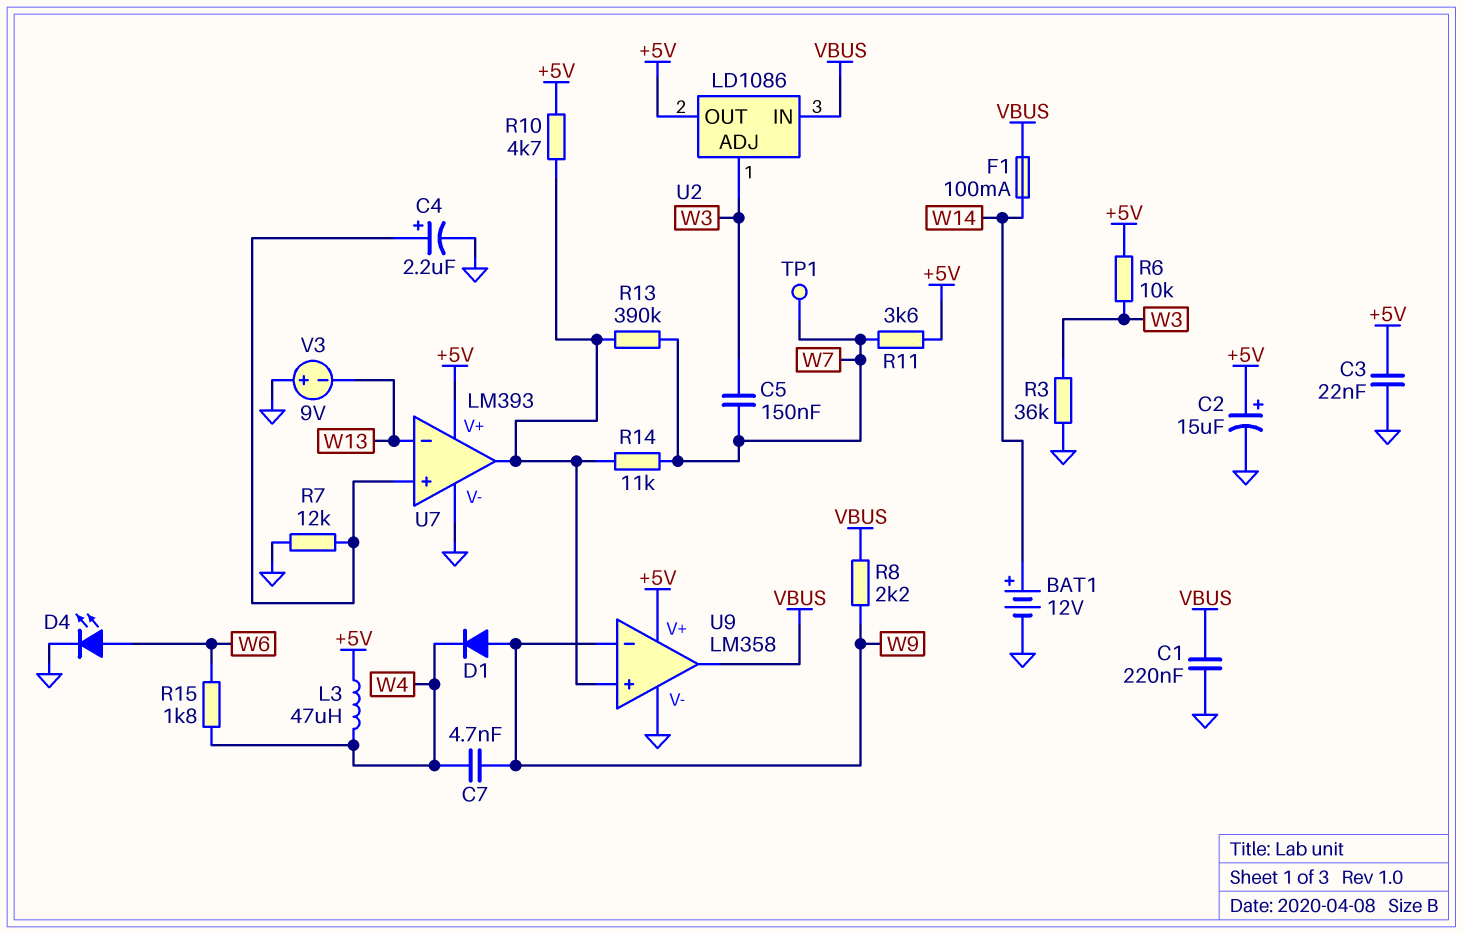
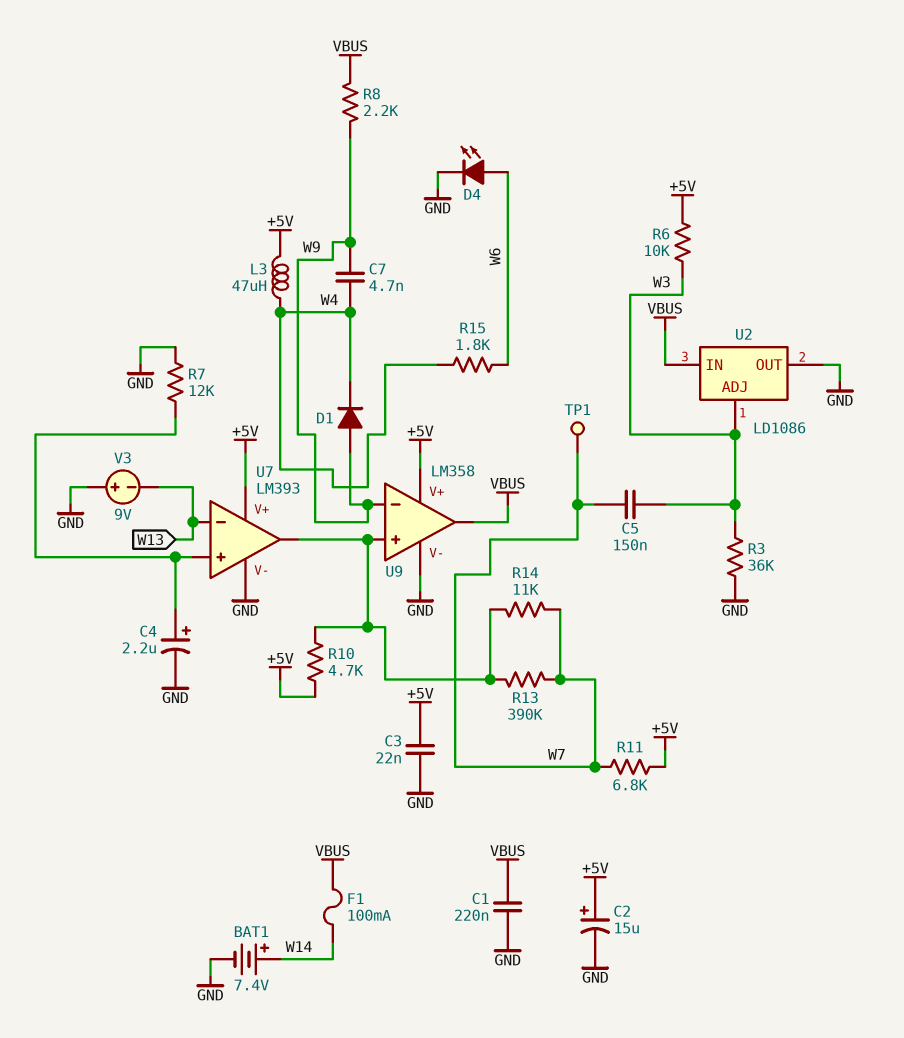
BAT1: 12V (plus W14, minus GND) -> 7.4V (plus W14, minus GND)
R11: 3.6k (+5V, W7) -> 6.8k (+5V, W7)
U2 pin OUT: +5V -> GND

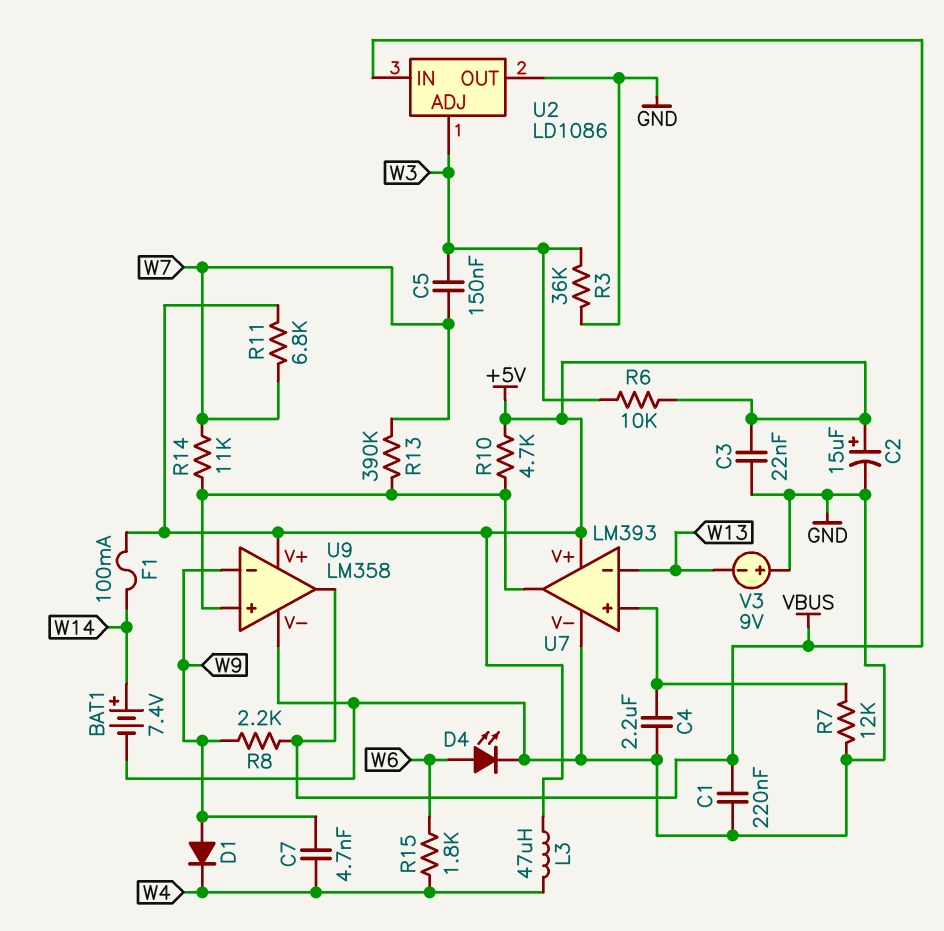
C4: 2.2uF (plus U7/in+, minus GND) -> 2.2uF (GND, U7/in+)
F1: 100mA (VBUS, W14) -> 100mA (+5V, W14)
TP1: test point (W7) -> none

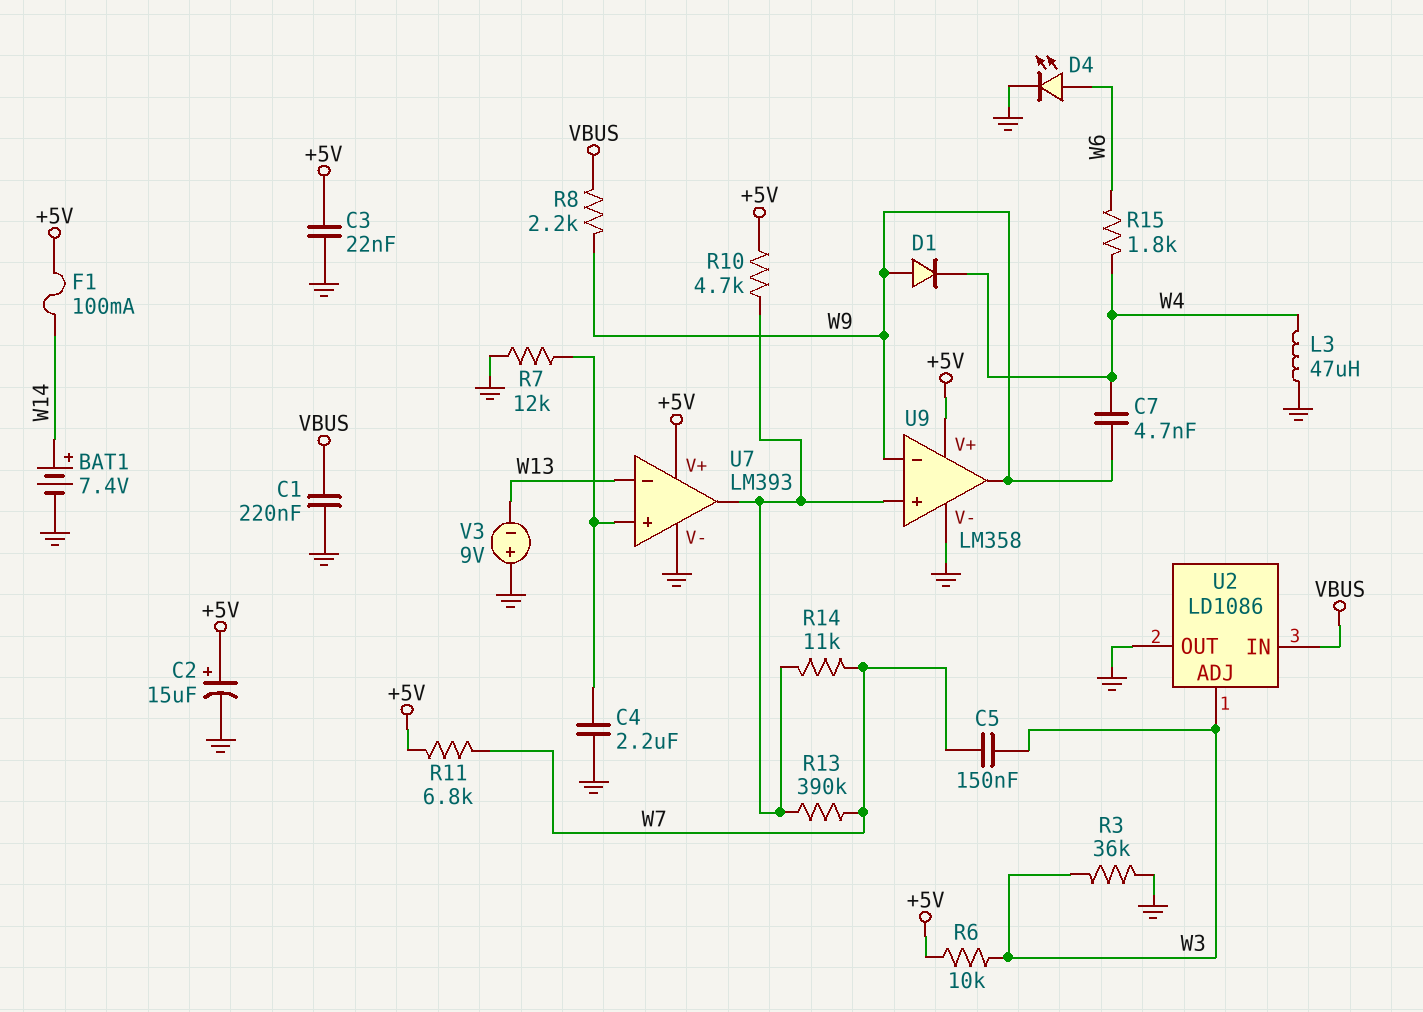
L3: 47uH (+5V, W4) -> 47uH (GND, W4)
U9 pin out: VBUS -> W9

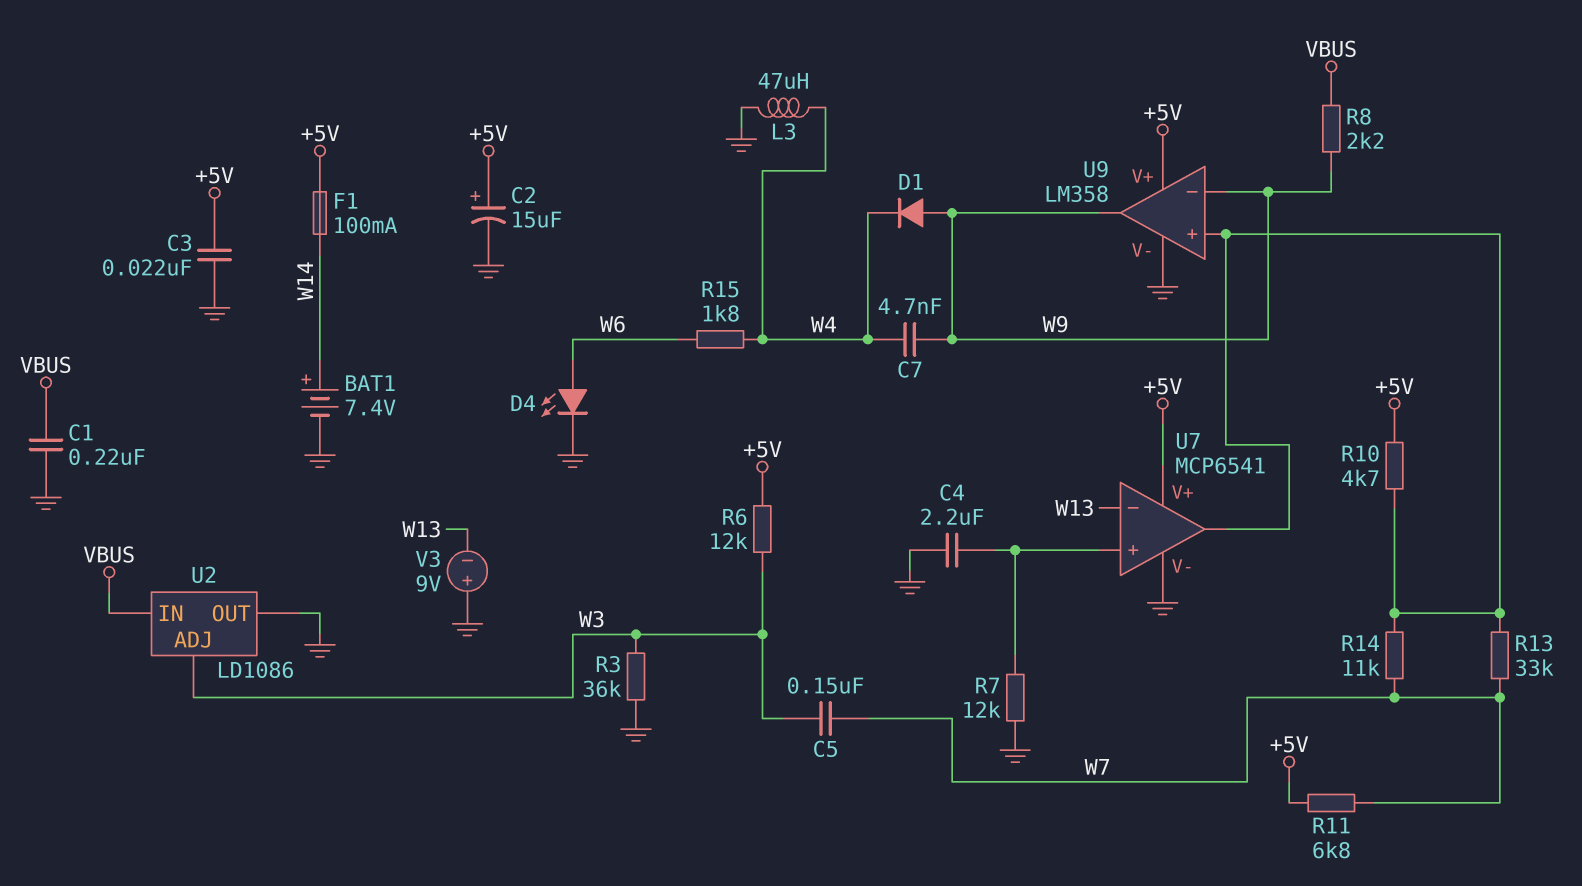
R6: 10k (+5V, W3) -> 12k (+5V, W3)
R13: 390k (U7/out, W7) -> 33k (U7/out, W7)
U7: LM393 -> MCP6541

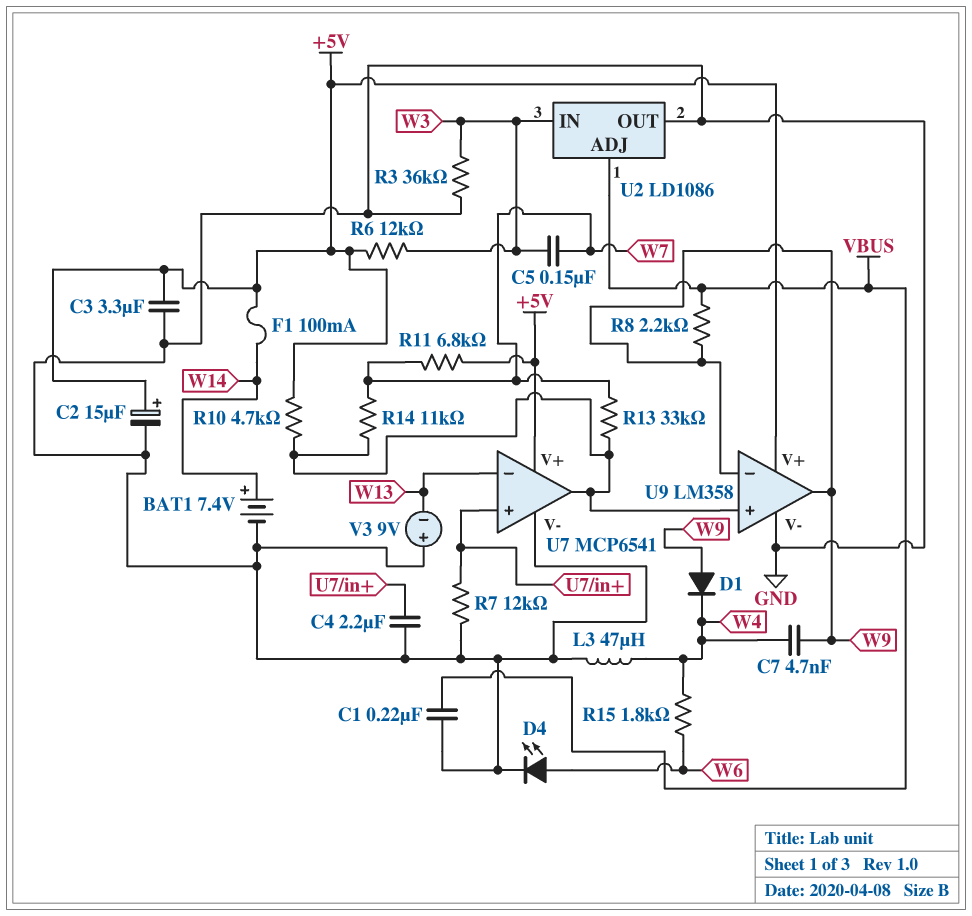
C3: 22nF (+5V, GND) -> 3.3uF (+5V, GND)
U2 pin ADJ: W3 -> VBUS
U2 pin IN: VBUS -> W3

